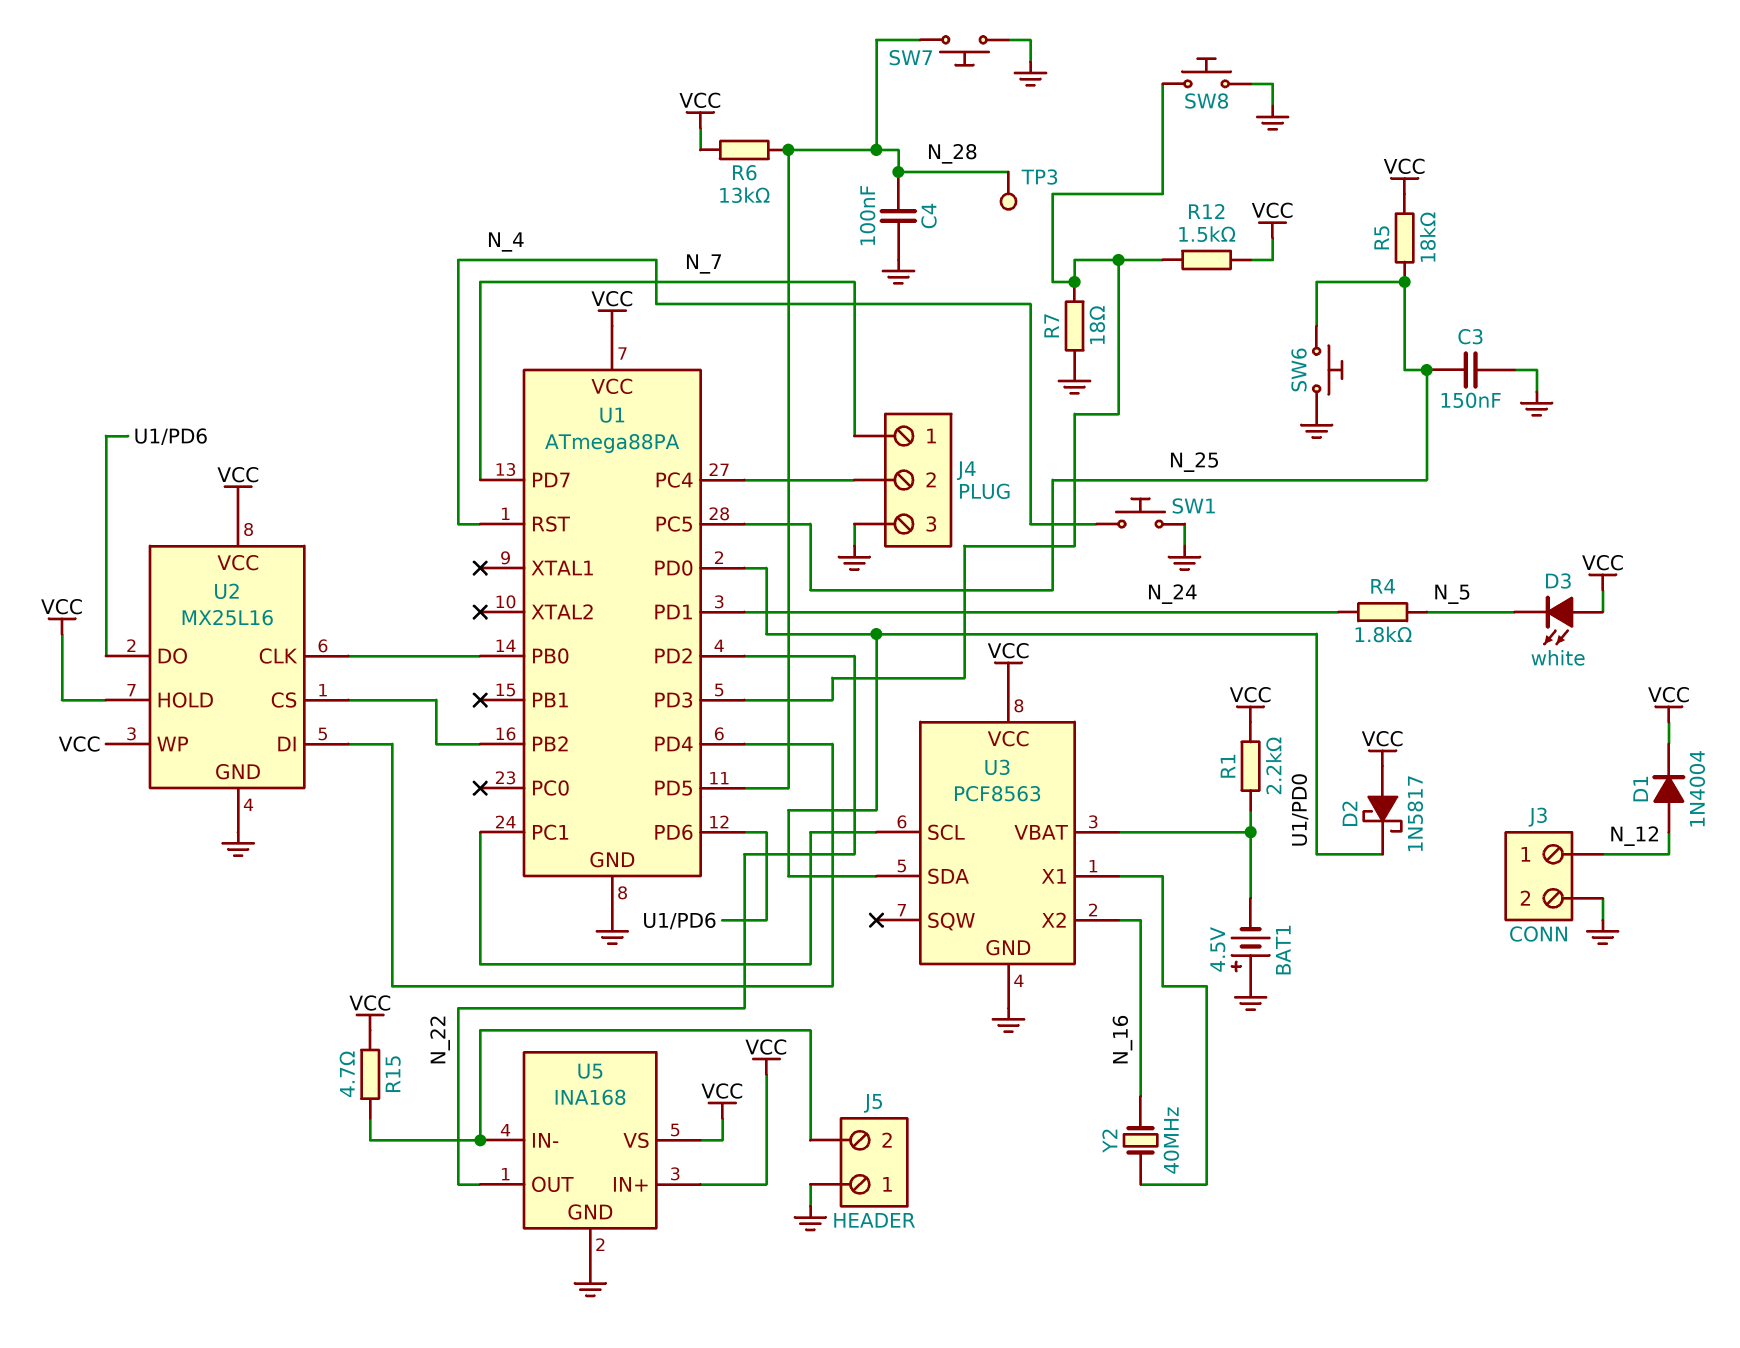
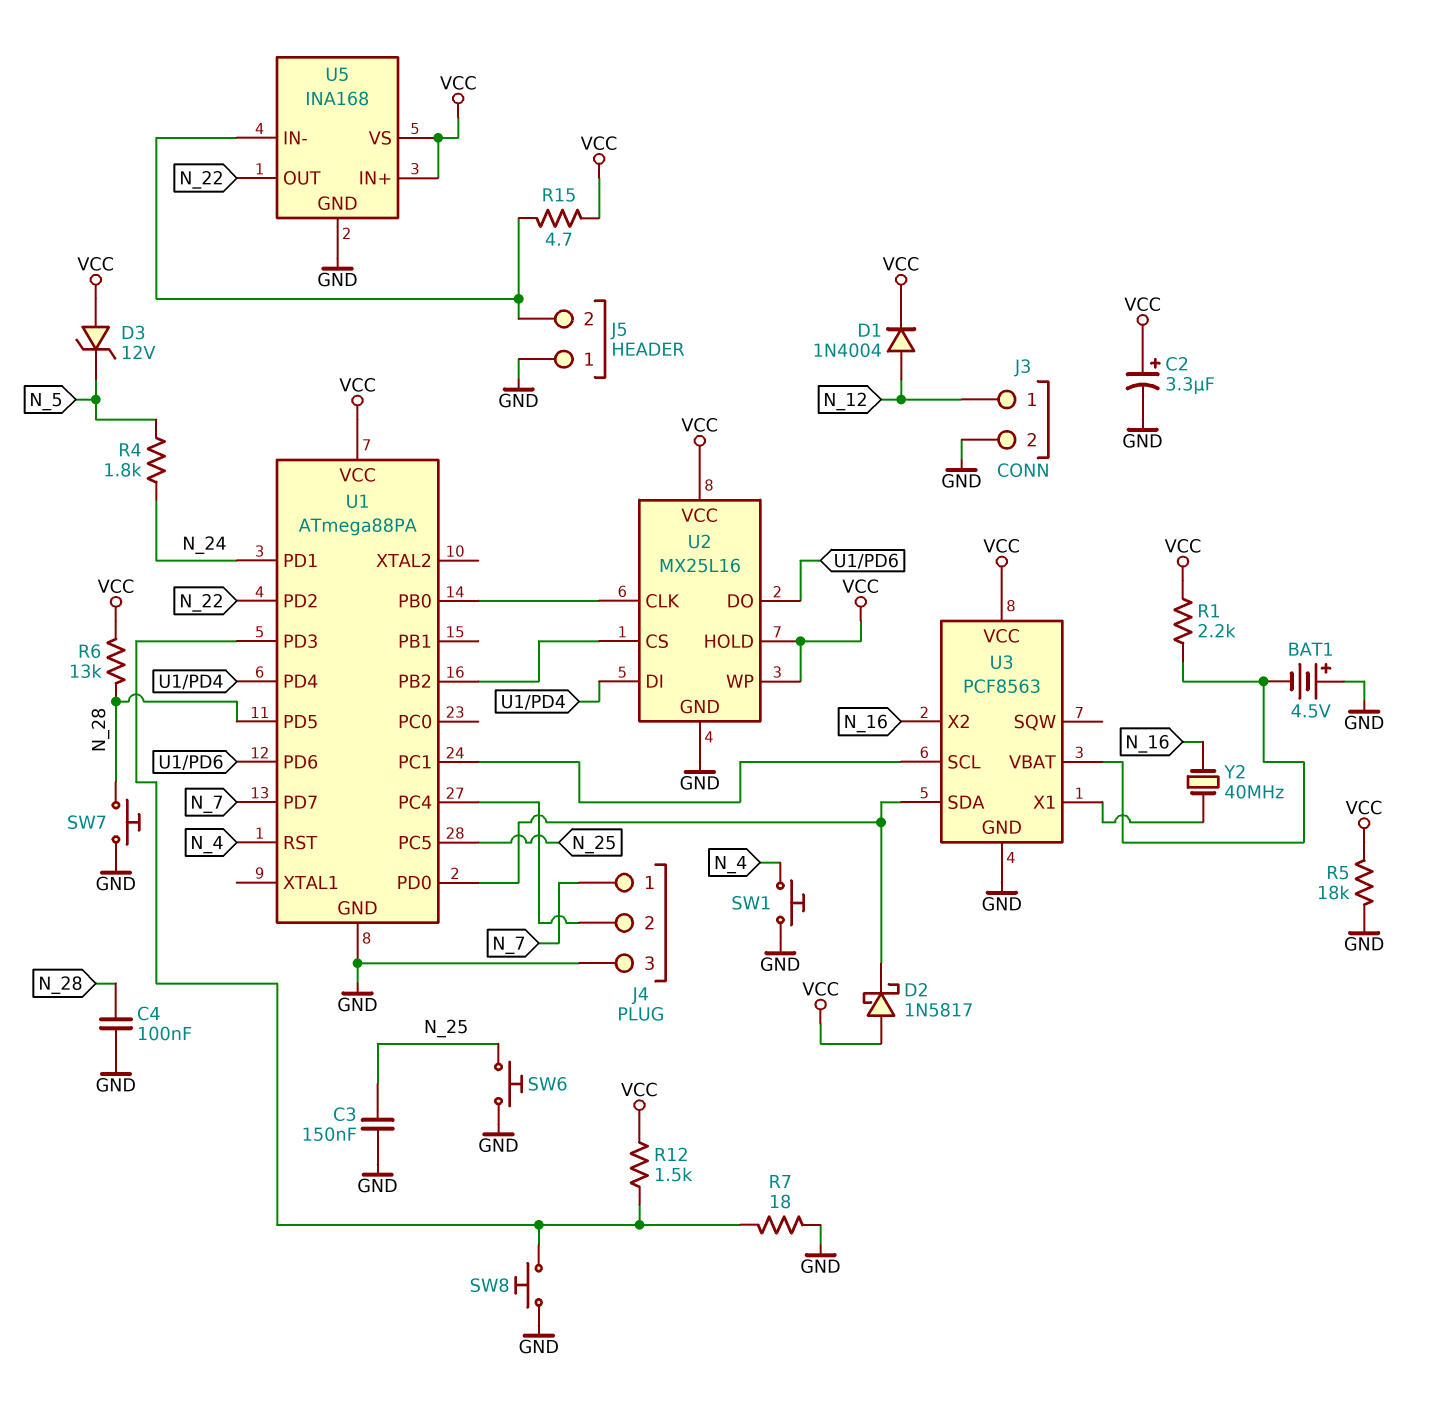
C2: none -> 3.3uF (plus VCC, minus GND)
D3: LED white (A VCC, K N_5) -> zener 12V (A VCC, K N_5)
R5: 18k (N_25, VCC) -> 18k (GND, VCC)
TP3: test point (N_28) -> none

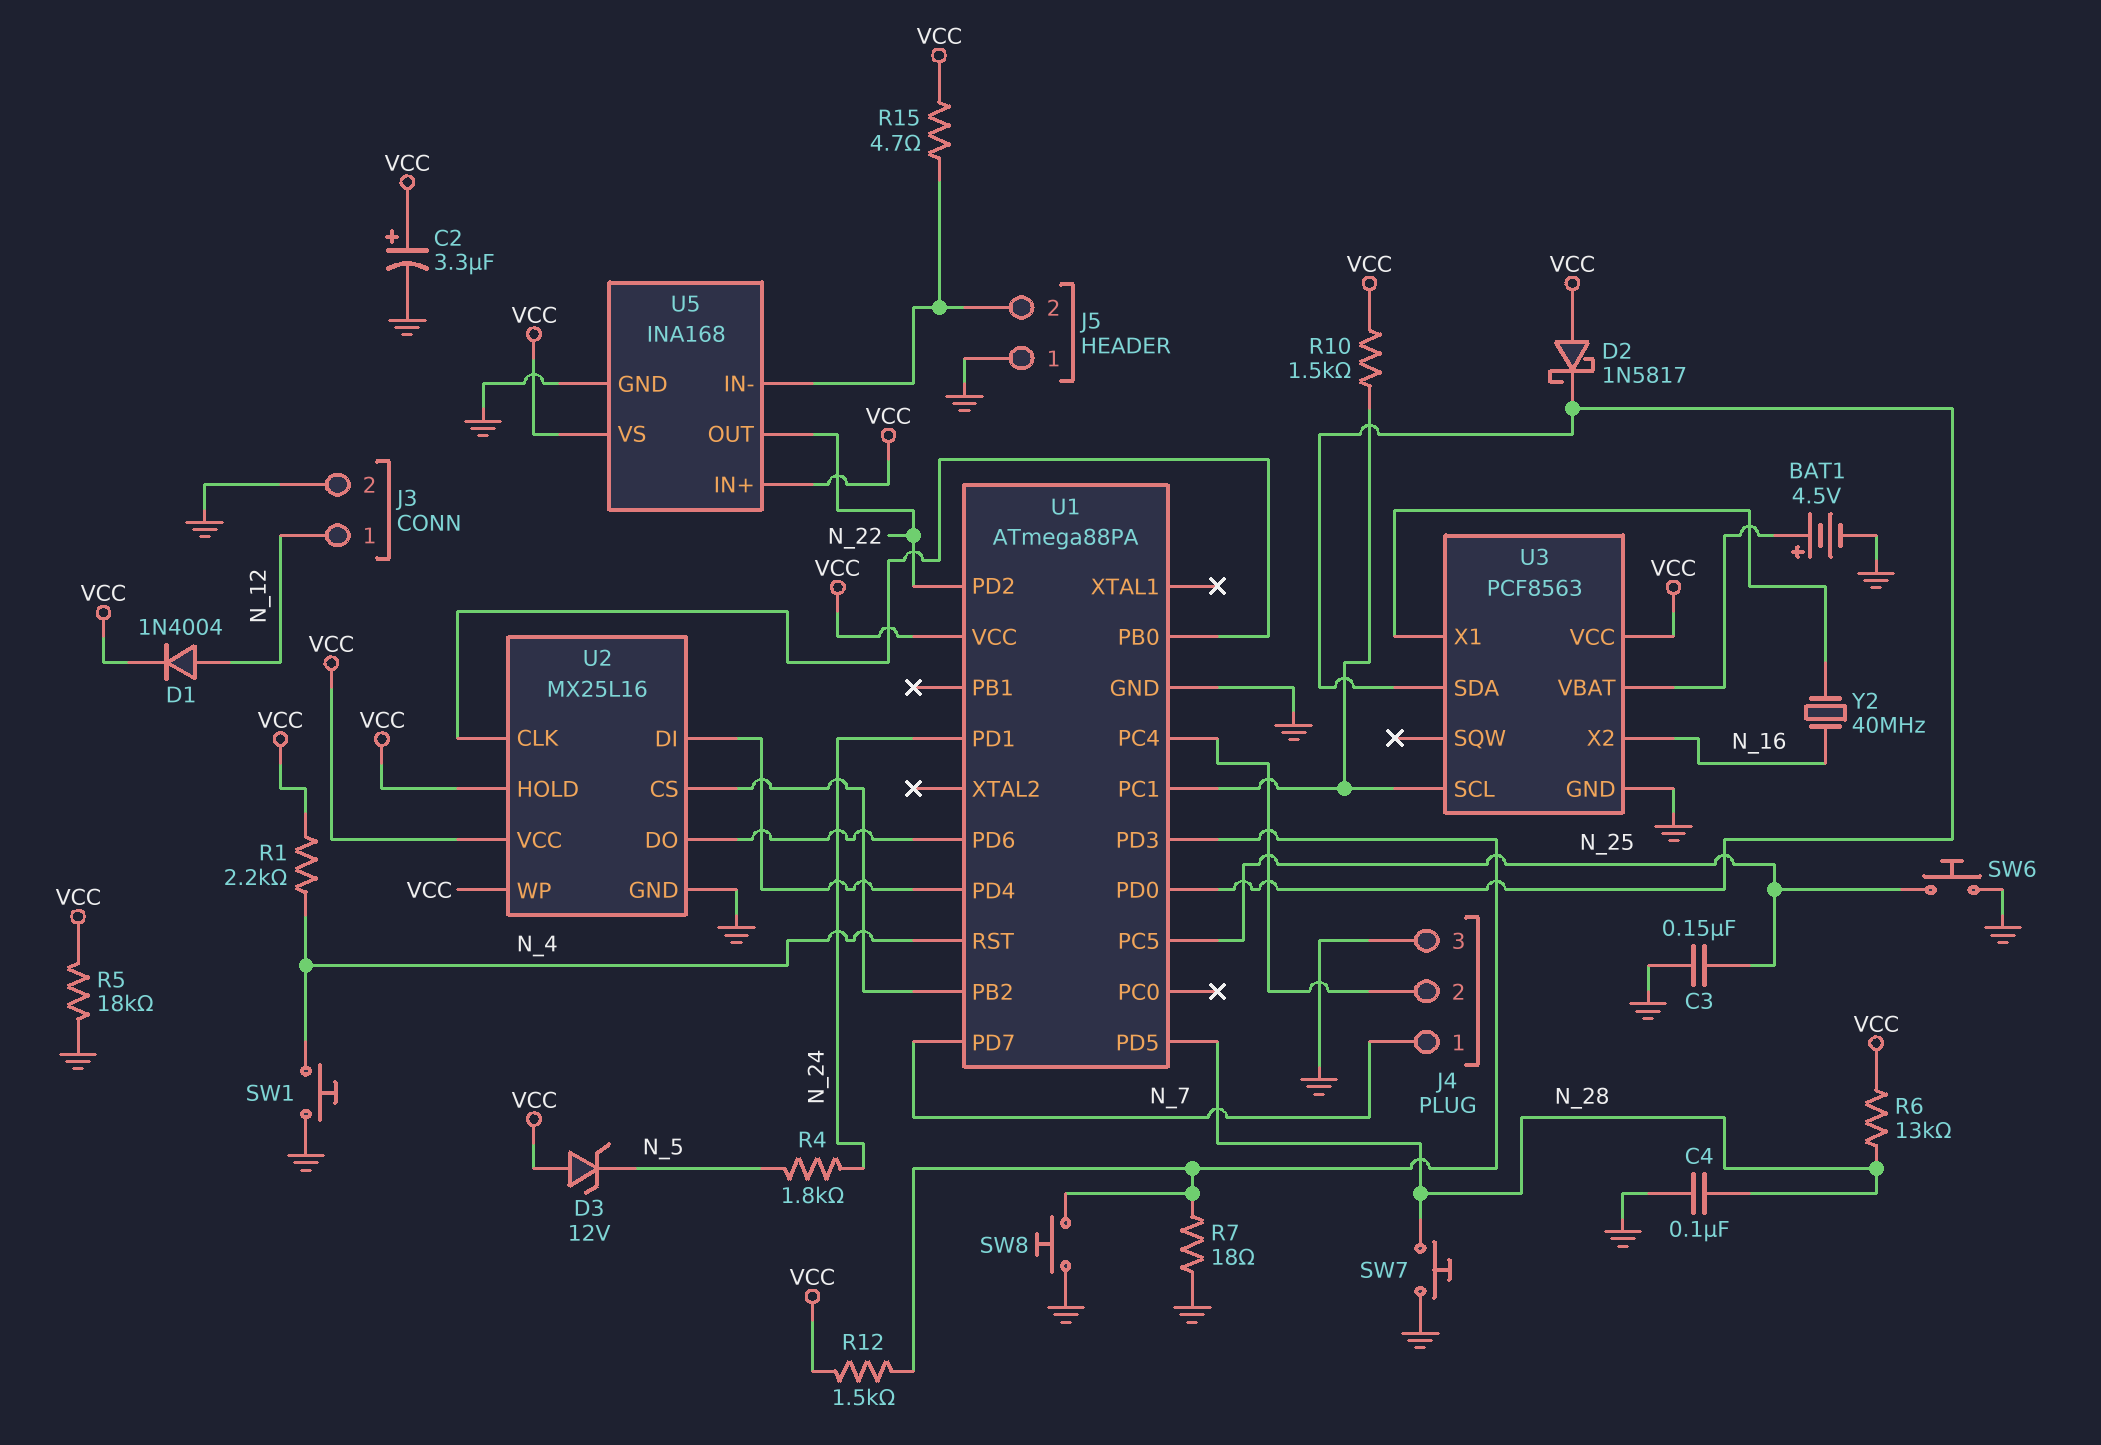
BAT1: 4.5V (plus GND, minus U3/VBAT) -> 4.5V (plus U3/VBAT, minus GND)
R1: 2.2k (U3/VBAT, VCC) -> 2.2k (N_4, VCC)
R10: none -> 1.5k (U1/PC1, VCC)

